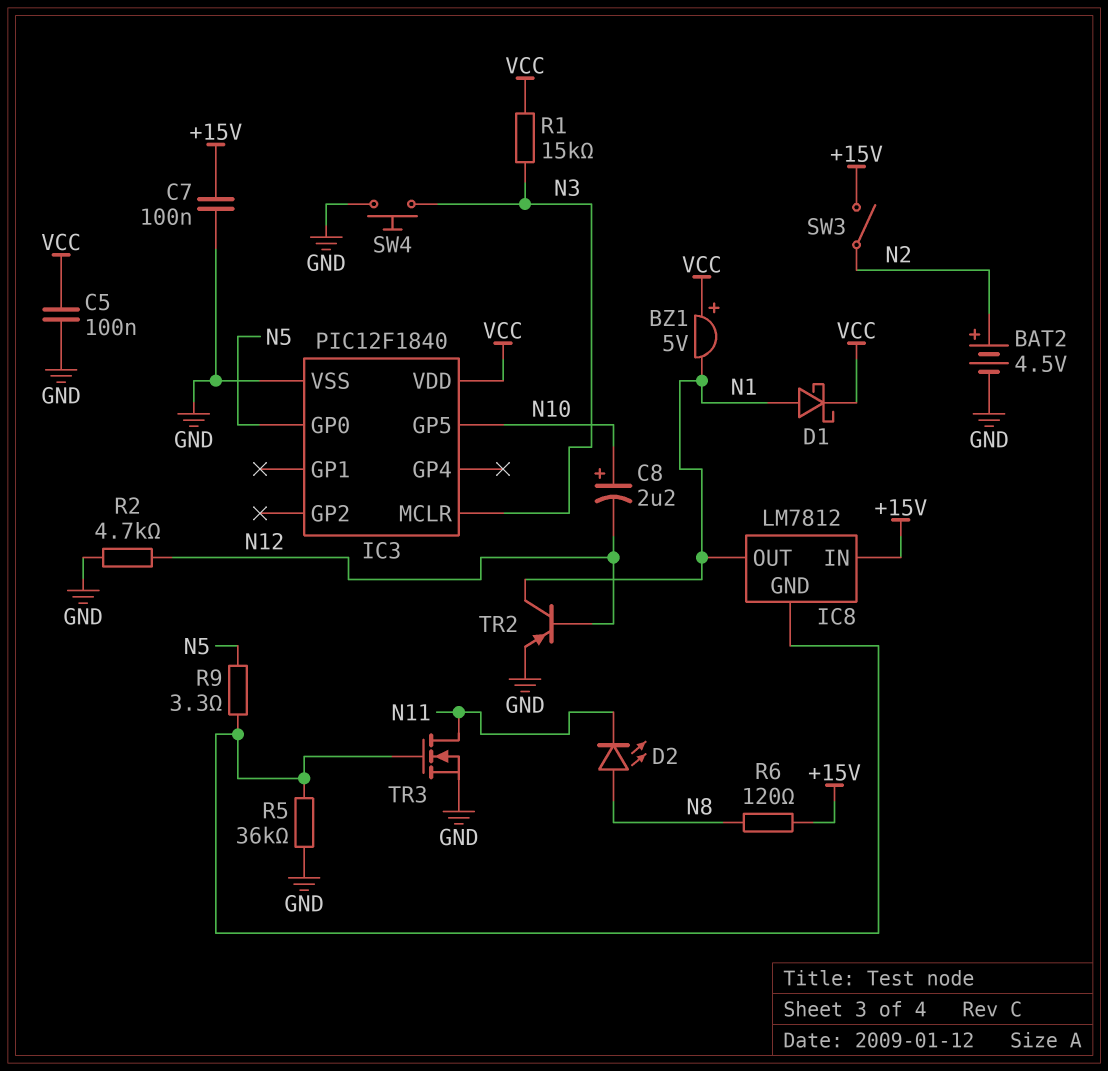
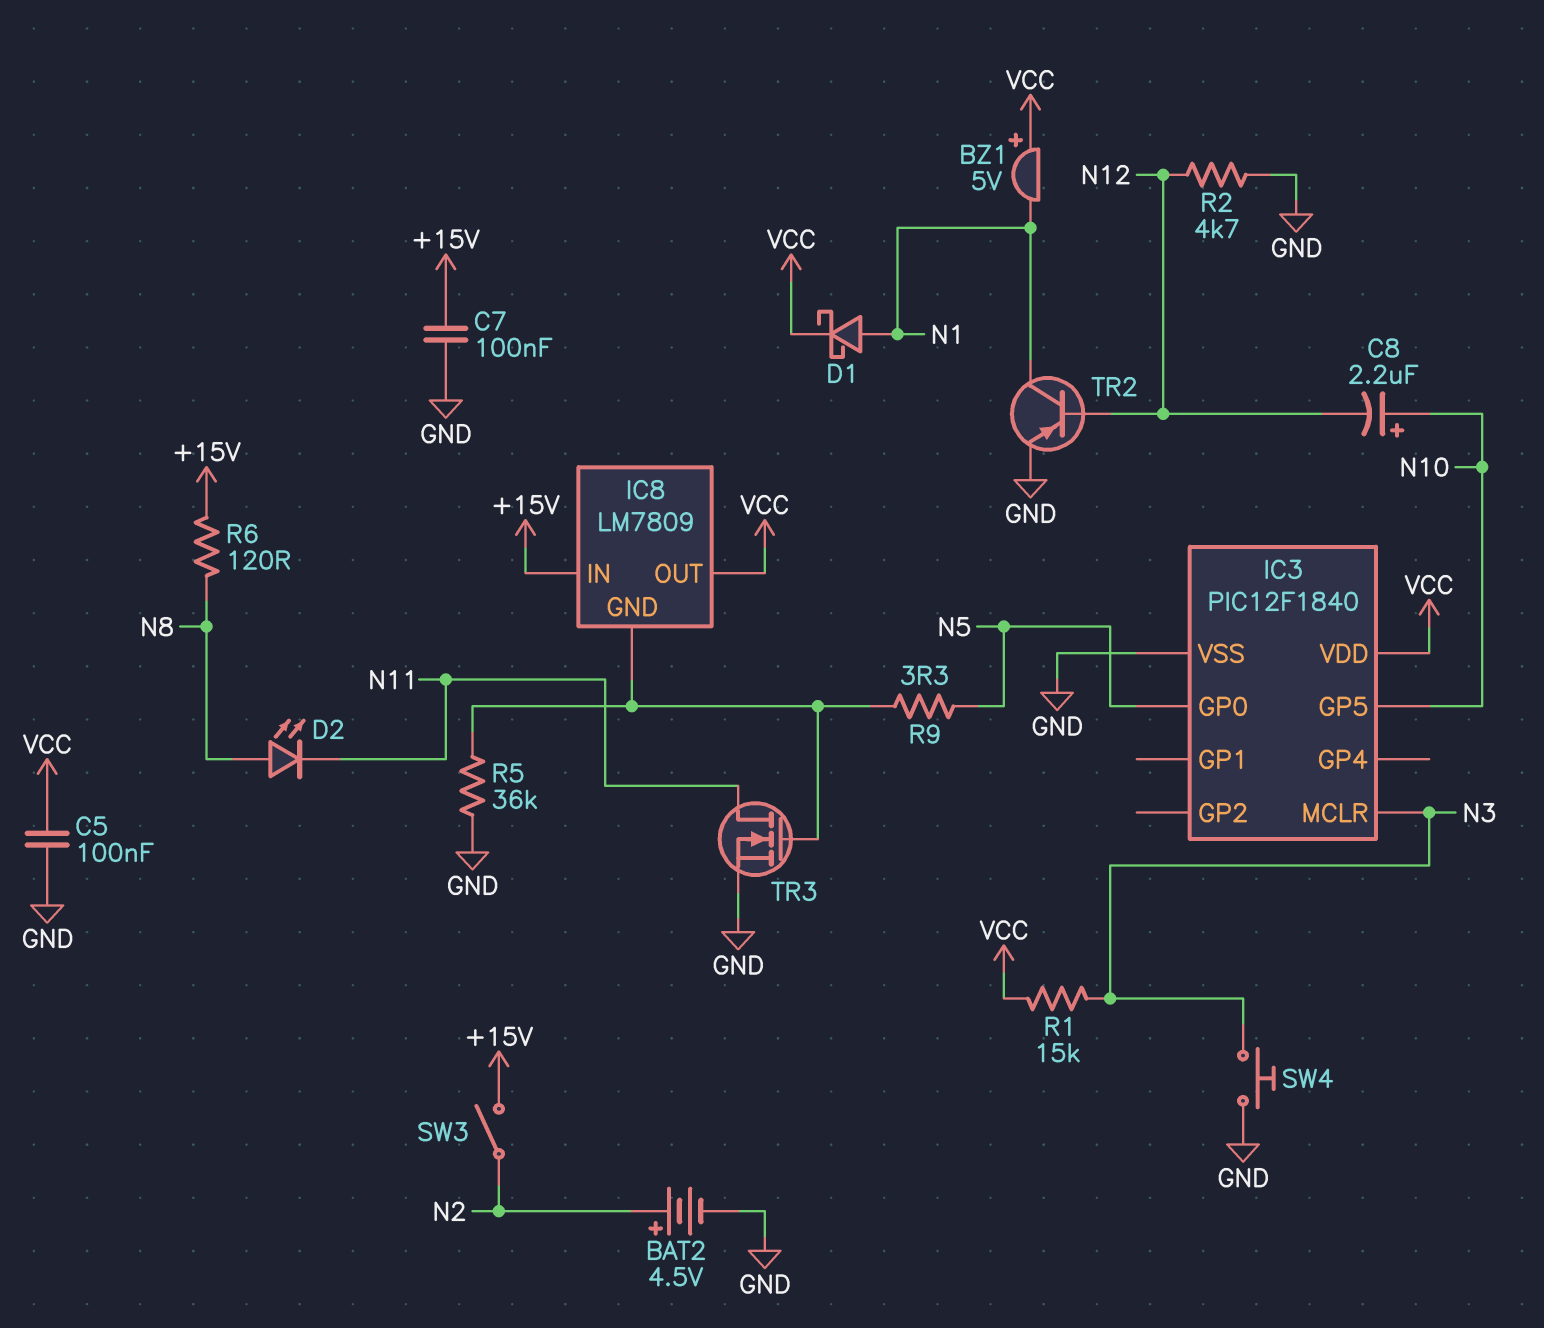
IC8: LM7812 -> LM7809
IC8 pin OUT: N1 -> VCC

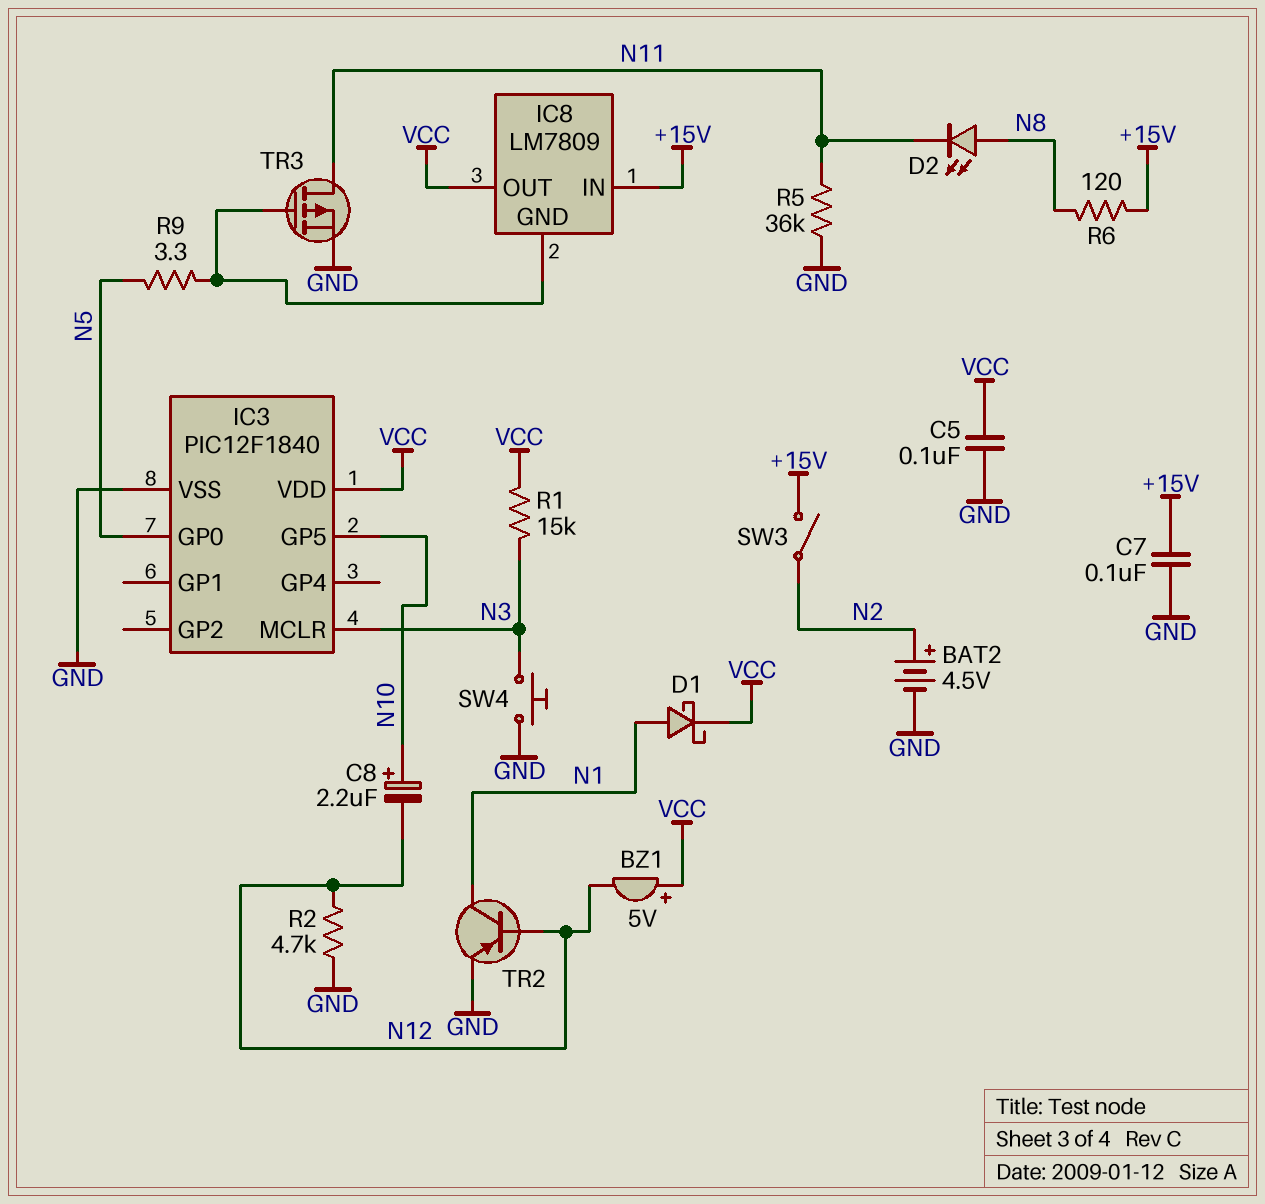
BZ1: buzzer 5V (plus VCC, minus N1) -> buzzer 5V (plus VCC, minus N12)
R5: 36k (GND, IC8/GND) -> 36k (GND, N11)
TR3: NMOS (G IC8/GND, D N11, S GND) -> PMOS (G IC8/GND, D N11, S GND)

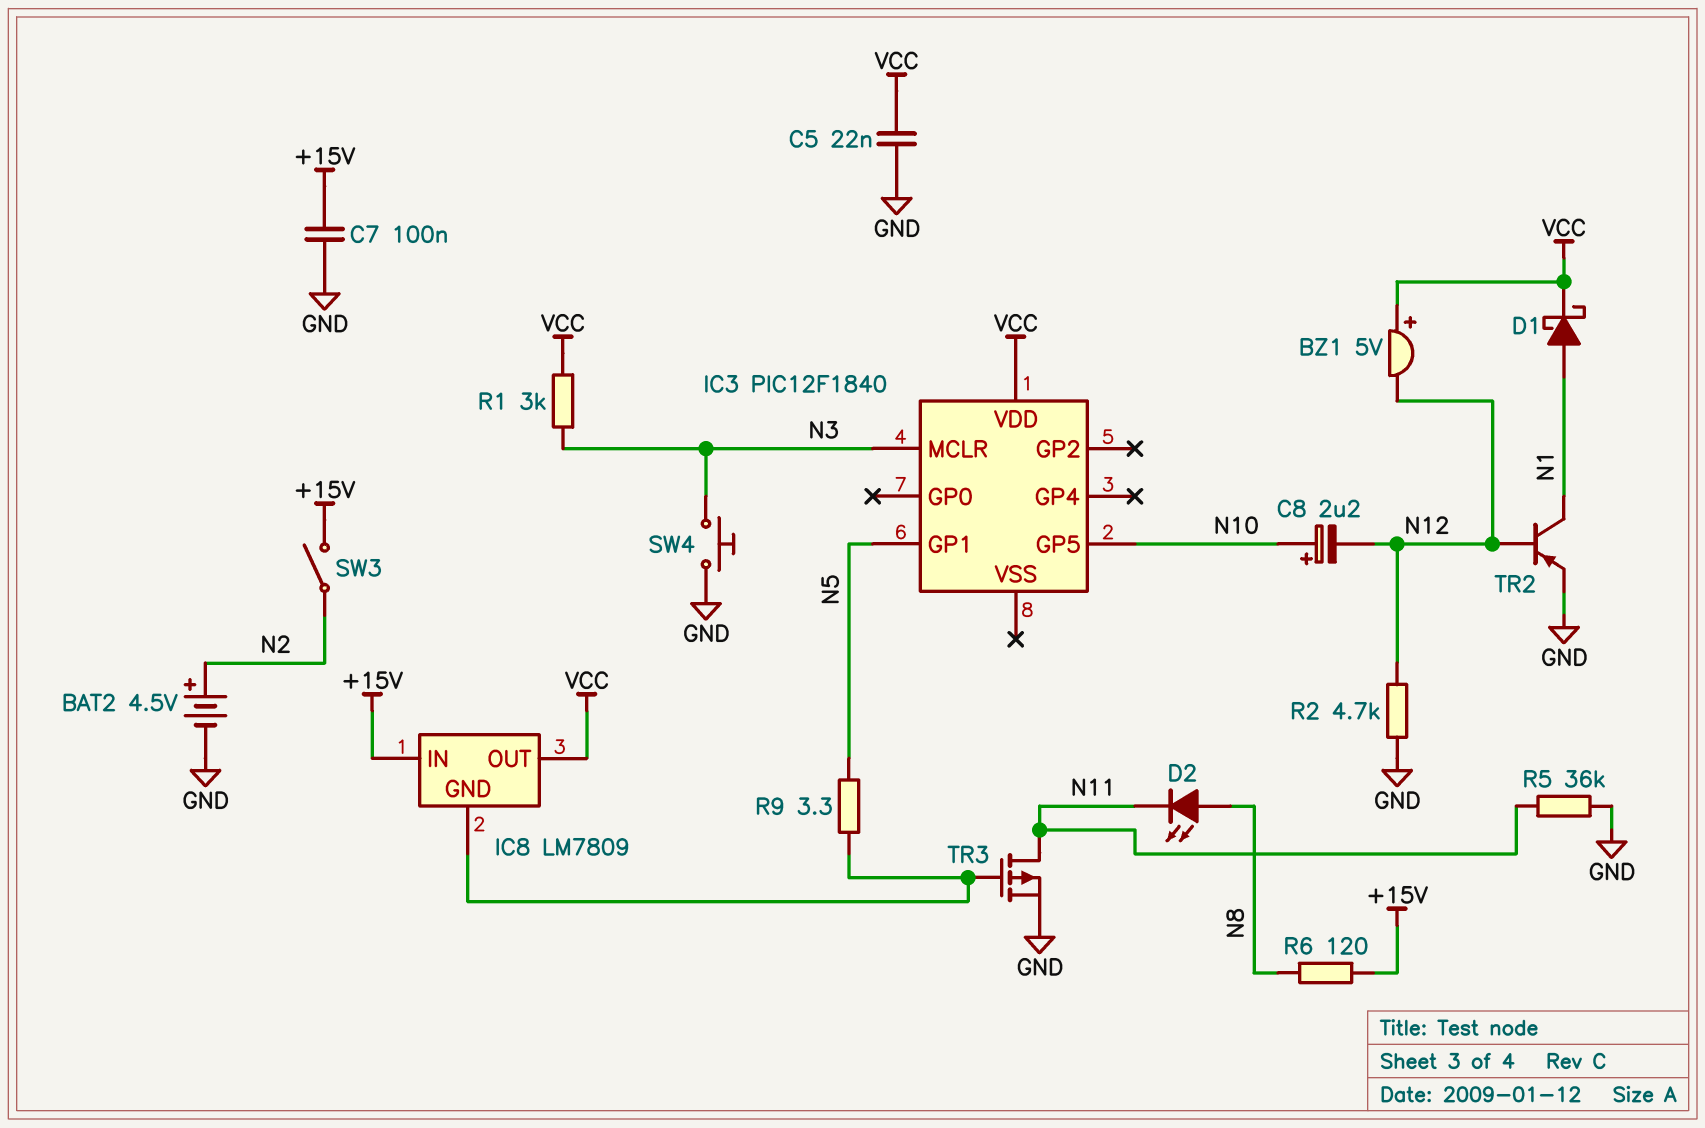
C5: 100nF (GND, VCC) -> 22nF (GND, VCC)
IC3 pin GP0: N5 -> none
IC3 pin GP1: none -> N5
IC3 pin VSS: GND -> none
R1: 15k (N3, VCC) -> 3k (N3, VCC)

